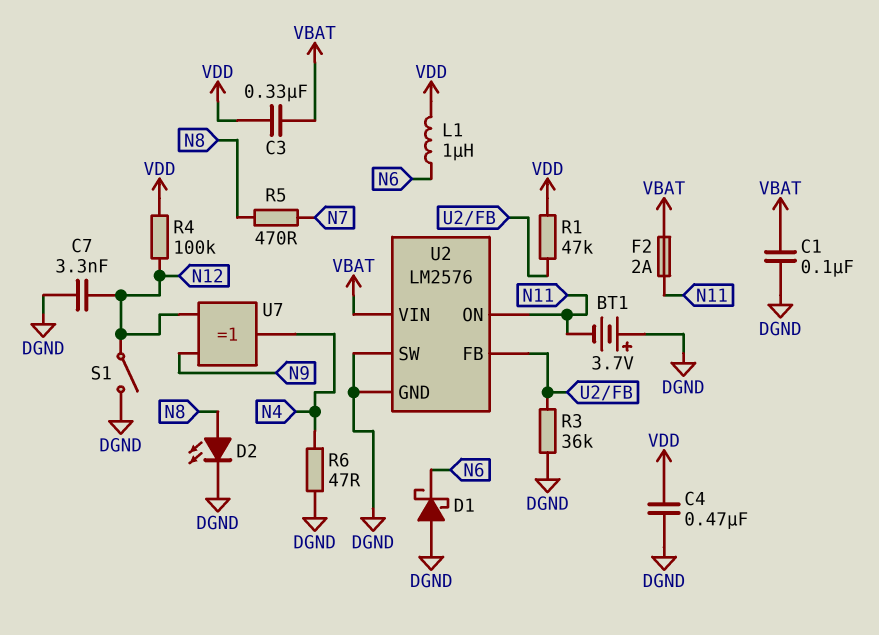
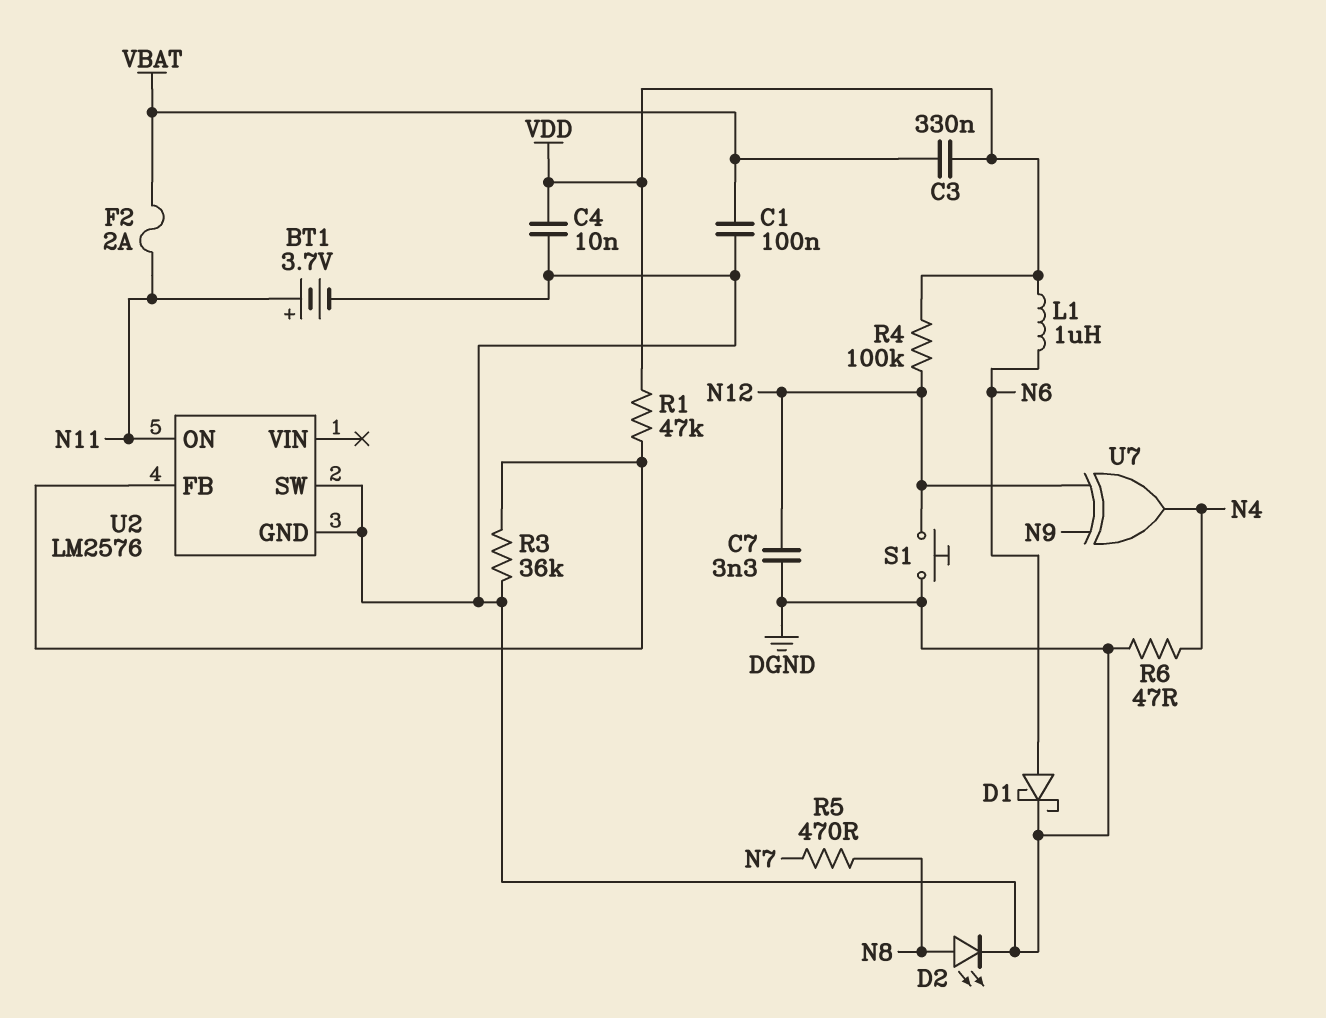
BT1: 3.7V (plus DGND, minus N11) -> 3.7V (plus N11, minus DGND)
C4: 470nF (DGND, VDD) -> 10nF (DGND, VDD)
D1: schottky (A DGND, K N6) -> schottky (A N6, K DGND)
S1: switch (DGND, N12) -> button (DGND, N12)
U2 pin VIN: VBAT -> none

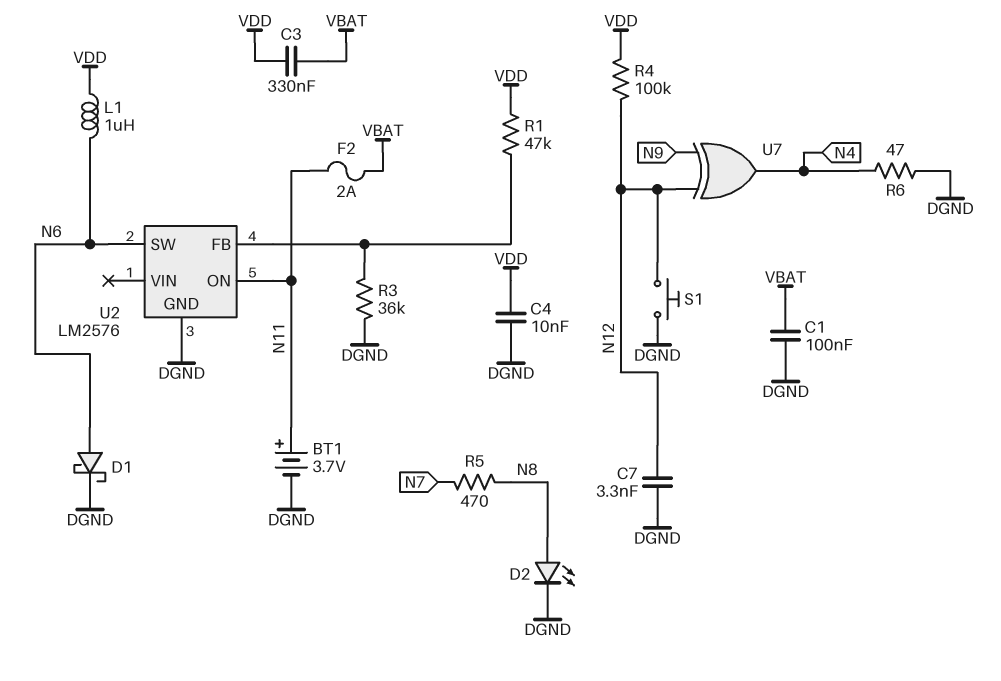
U2 pin SW: DGND -> N6

